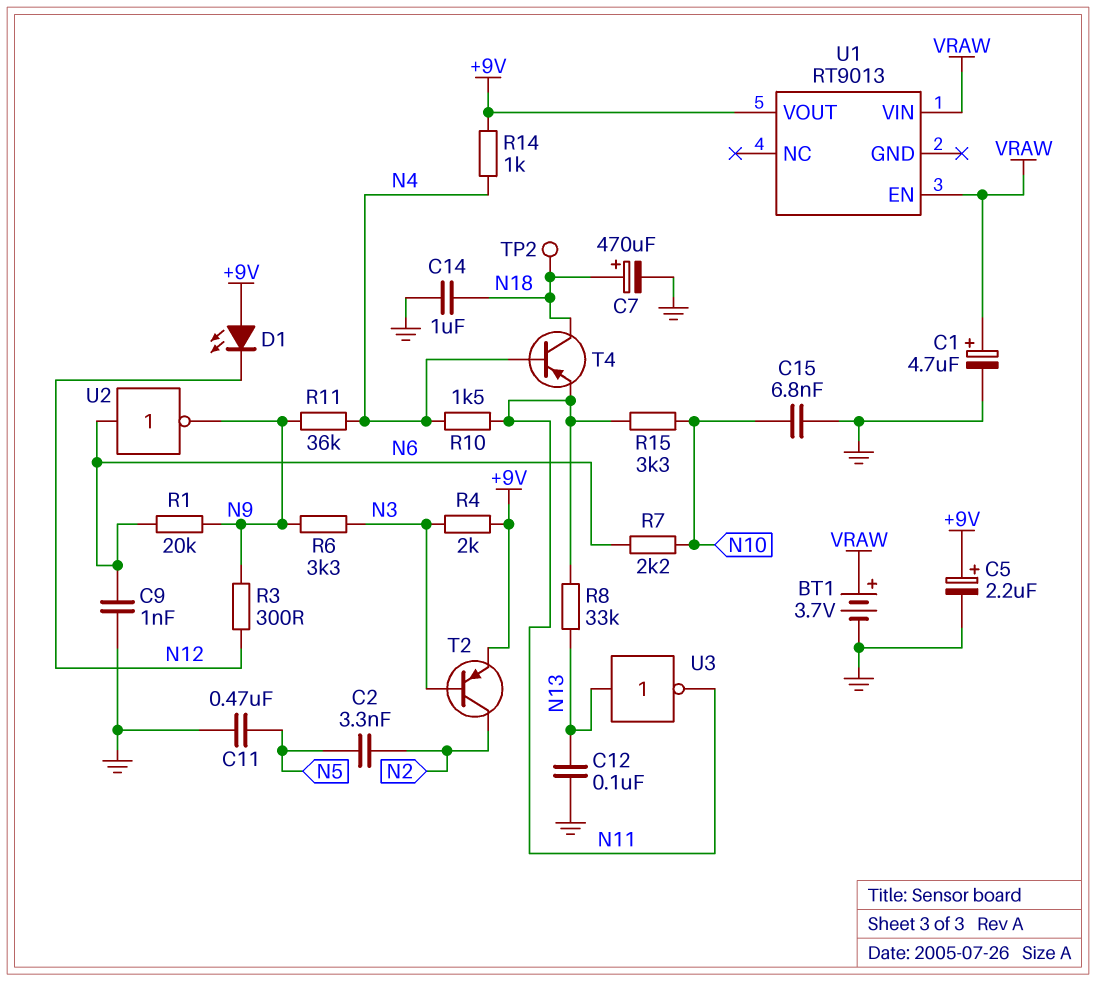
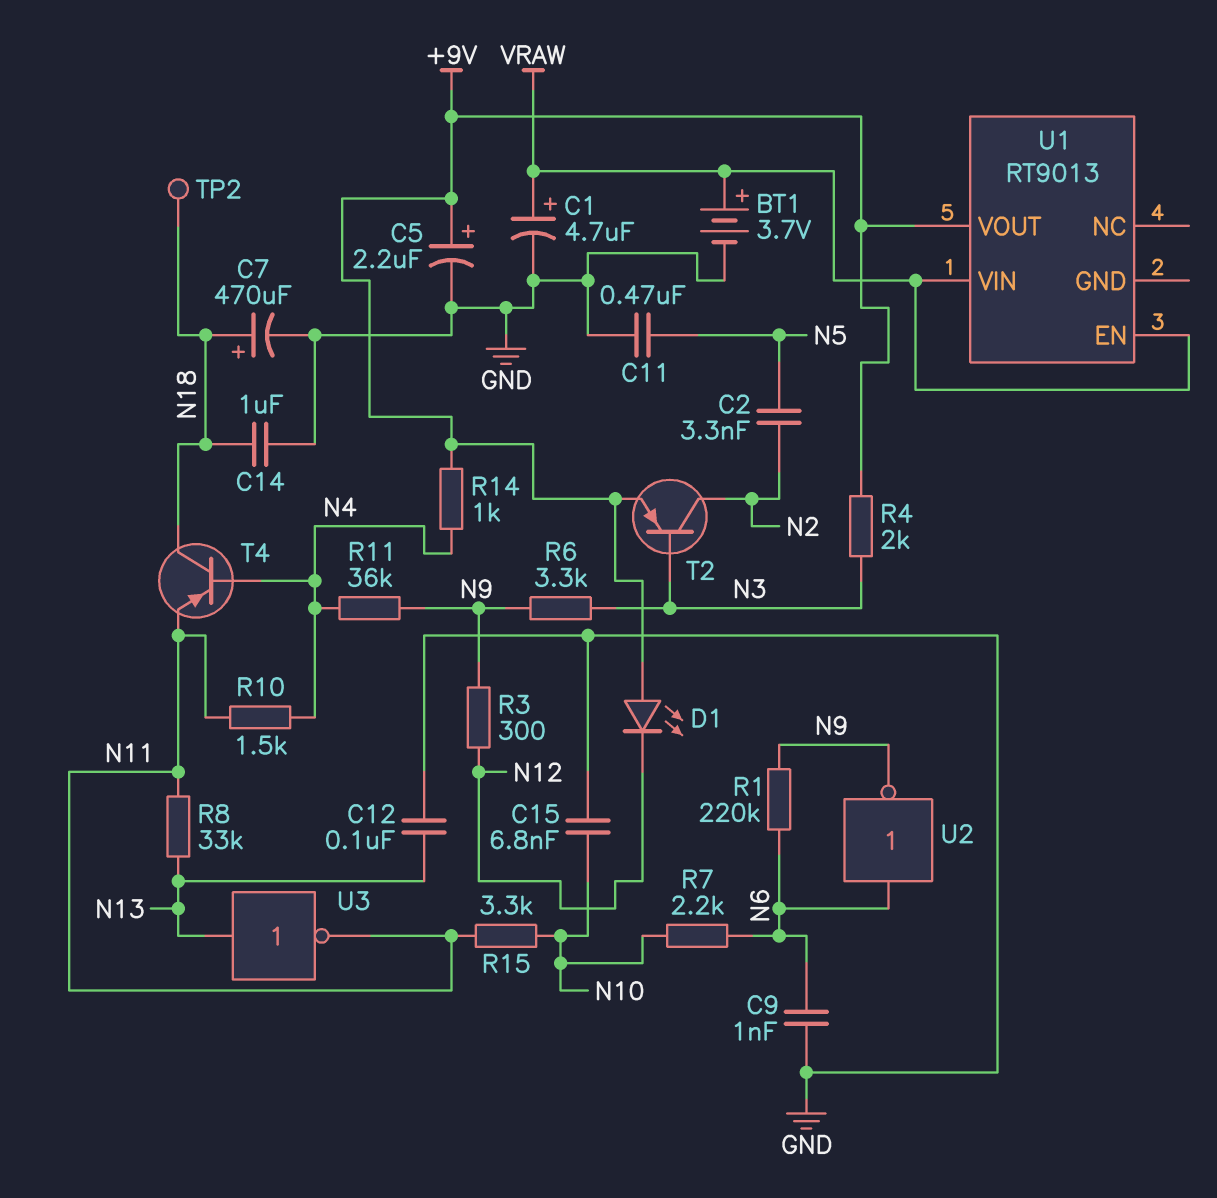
R1: 20k (N6, N9) -> 220k (N6, N9)

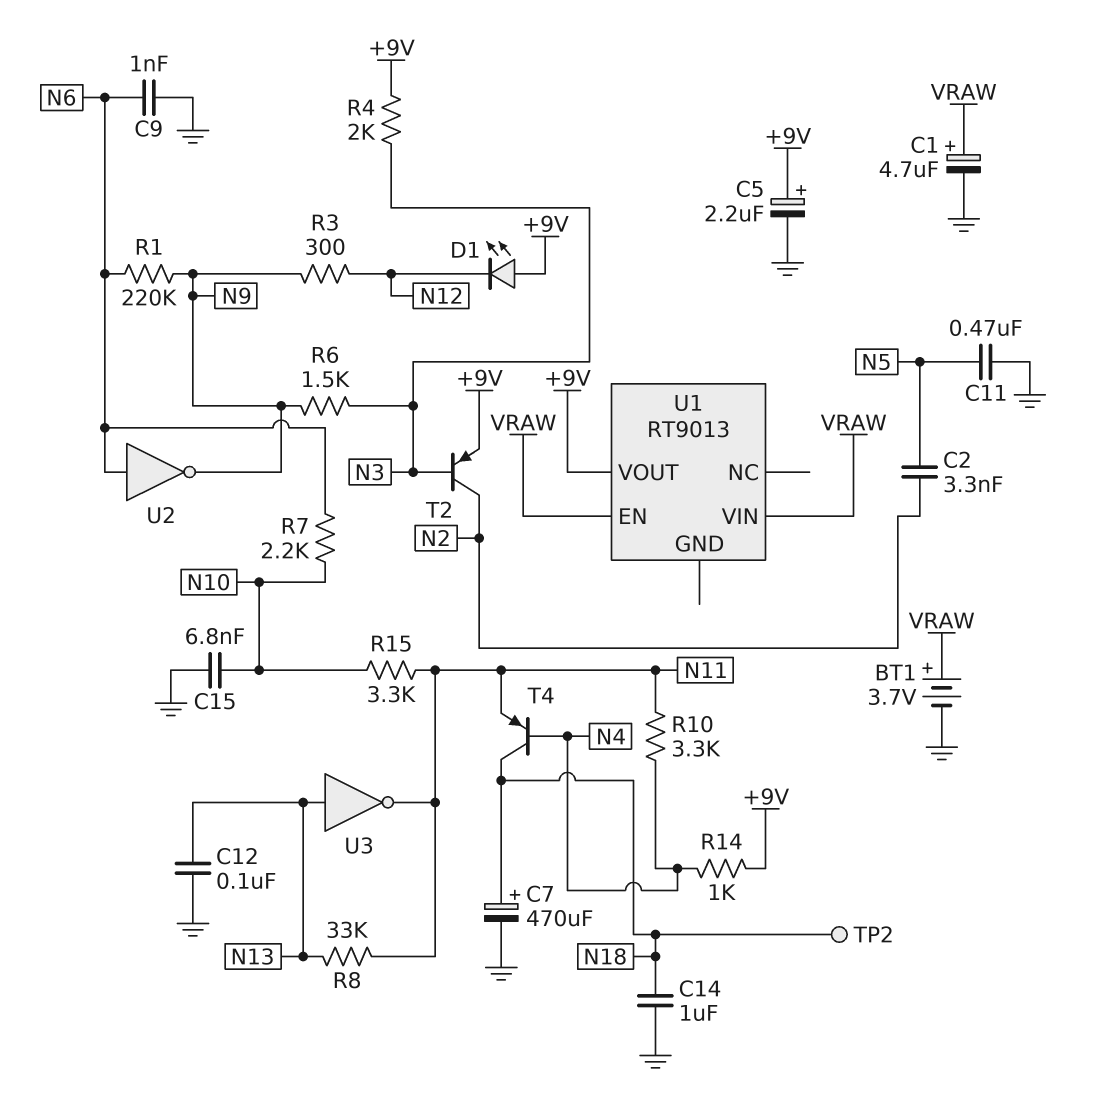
R6: 3.3k (N3, N9) -> 1.5k (N3, N9)
R10: 1.5k (N4, N11) -> 3.3k (N4, N11)
R11: 36k (N4, N9) -> none

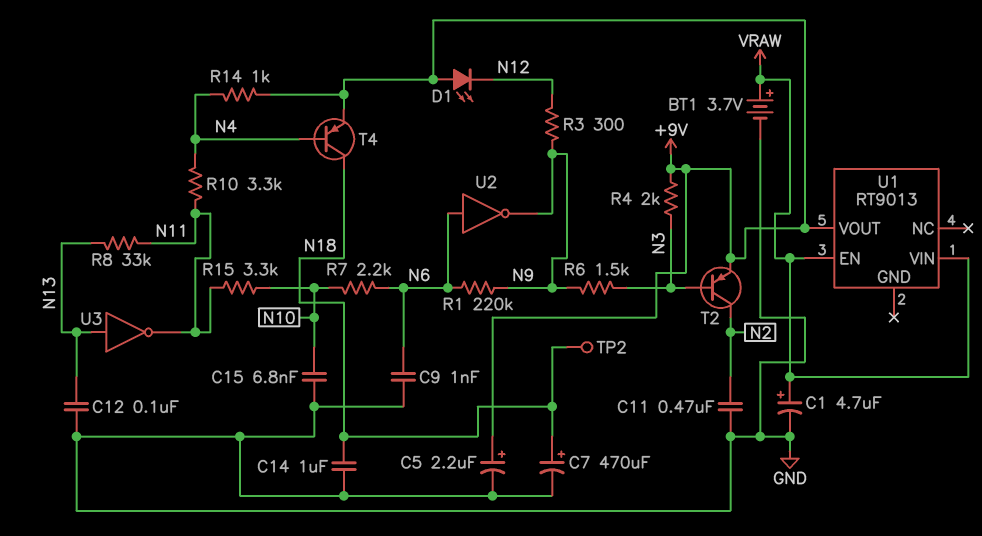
C2: 3.3nF (N2, N5) -> none
C11: 470nF (GND, N5) -> 470nF (GND, N2)
T4: PNP (B N4, C N18, E N11) -> PNP (B N4, C N18, E +9V)

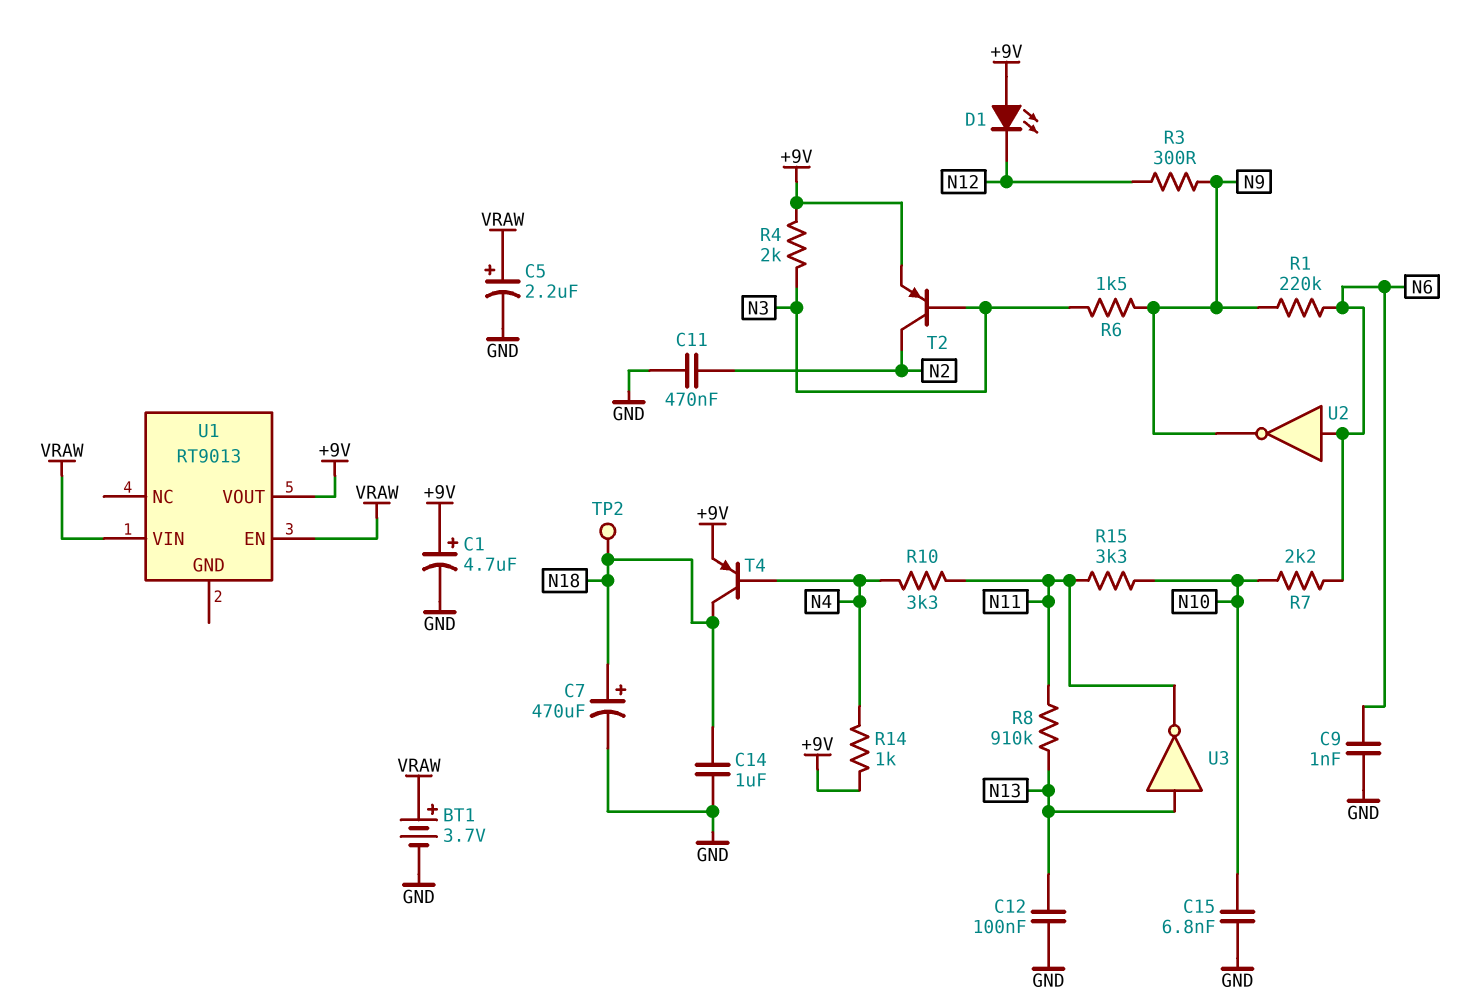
C1: 4.7uF (plus VRAW, minus GND) -> 4.7uF (plus +9V, minus GND)
C5: 2.2uF (plus +9V, minus GND) -> 2.2uF (plus VRAW, minus GND)
R8: 33k (N11, N13) -> 910k (N11, N13)

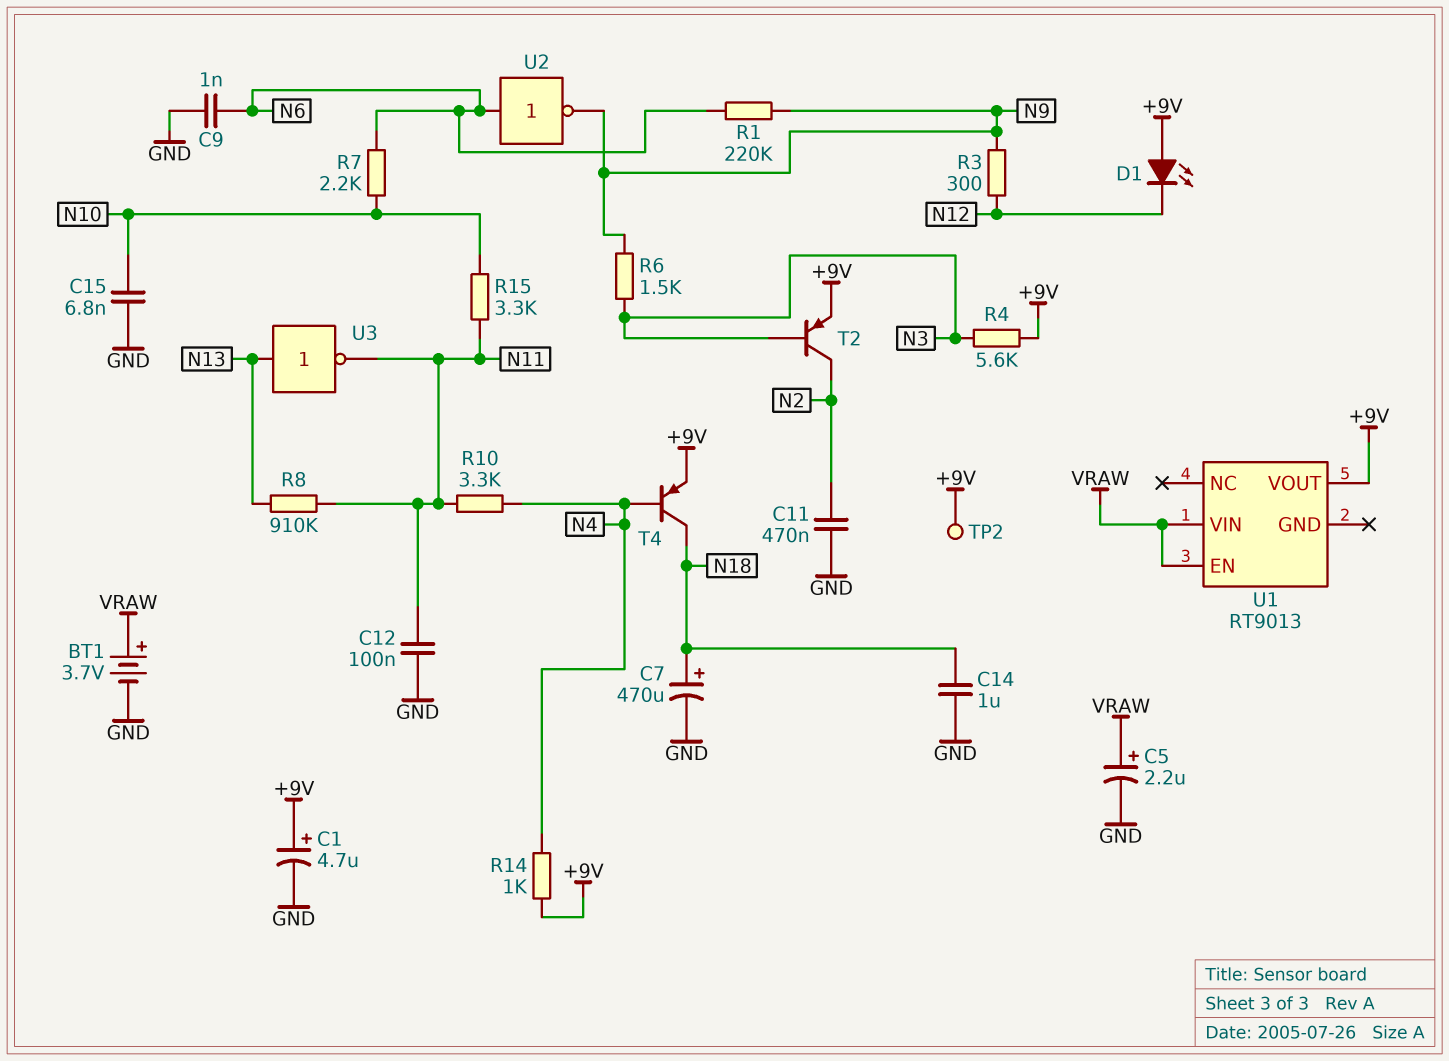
C12: 100nF (GND, N13) -> 100nF (GND, N11)
R4: 2k (+9V, N3) -> 5.6k (+9V, N3)
TP2: test point (N18) -> test point (+9V)

